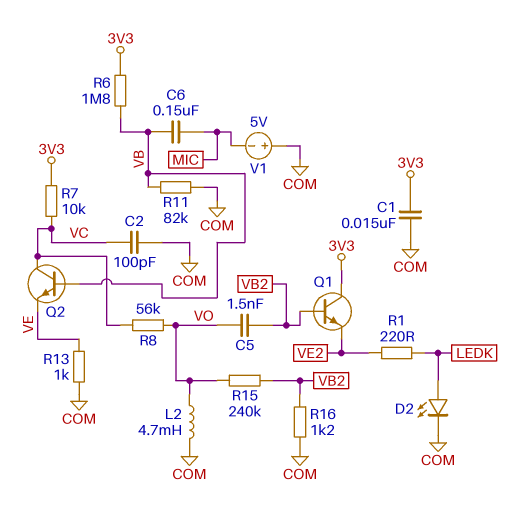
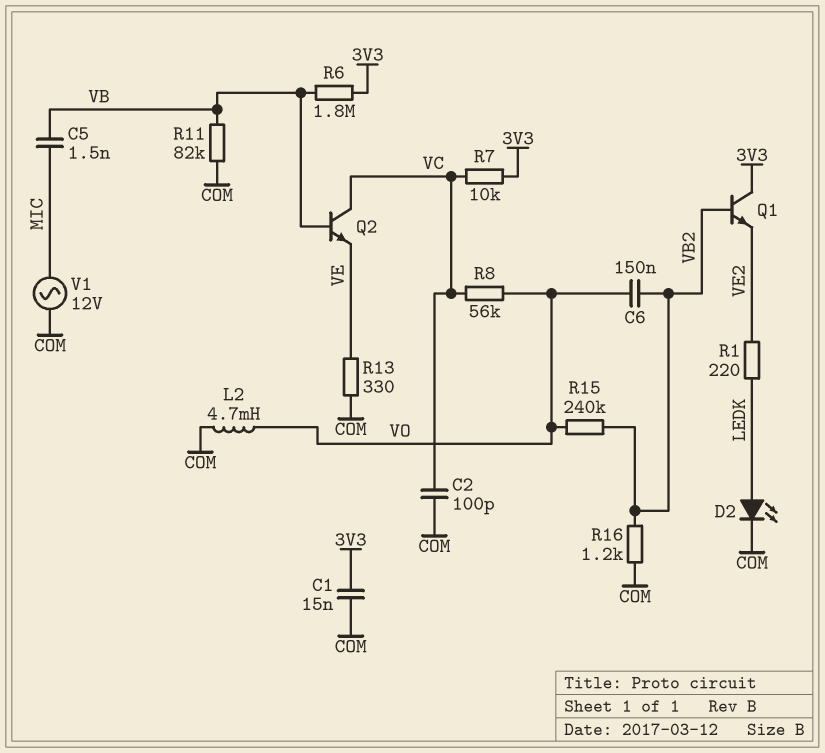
C5: 1.5nF (VB2, VO) -> 1.5nF (MIC, VB)
C6: 150nF (MIC, VB) -> 150nF (VB2, VO)
R13: 1k (COM, VE) -> 330 (COM, VE)
V1: 5V (plus COM, minus MIC) -> AC 12V (COM, MIC)

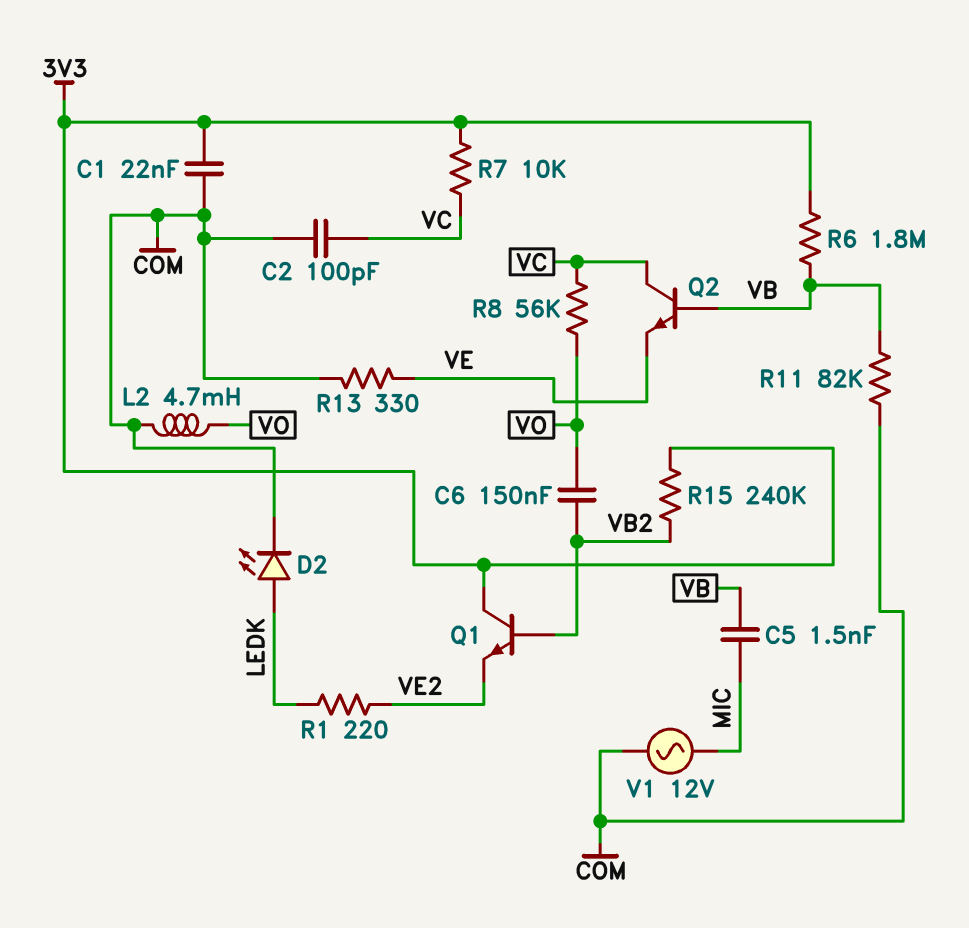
C1: 15nF (3V3, COM) -> 22nF (3V3, COM)
R15: 240k (VB2, VO) -> 240k (3V3, VB2)
R16: 1.2k (COM, VB2) -> none

